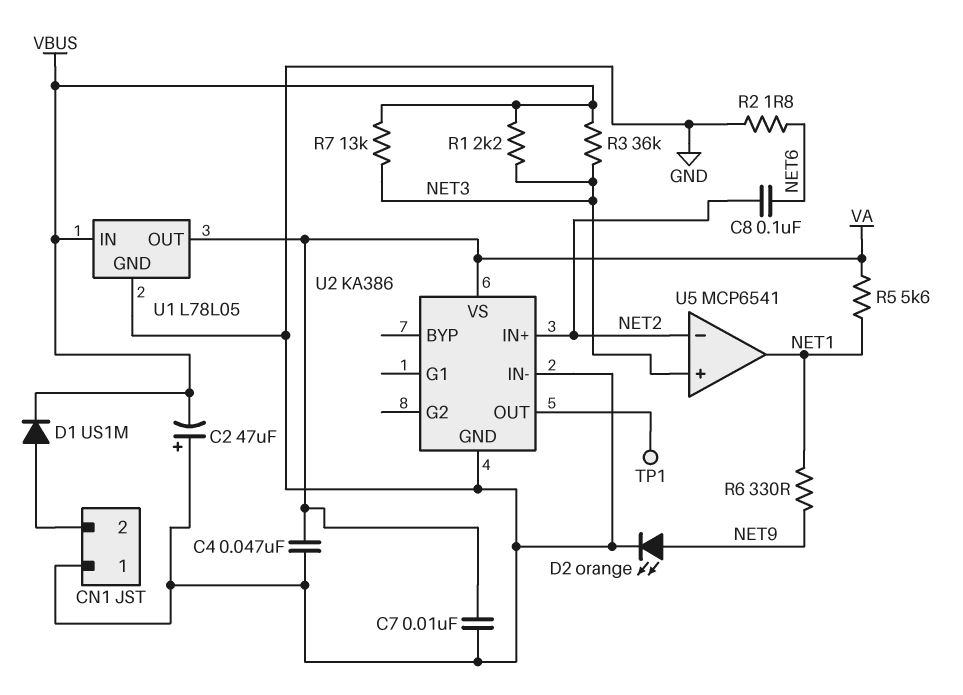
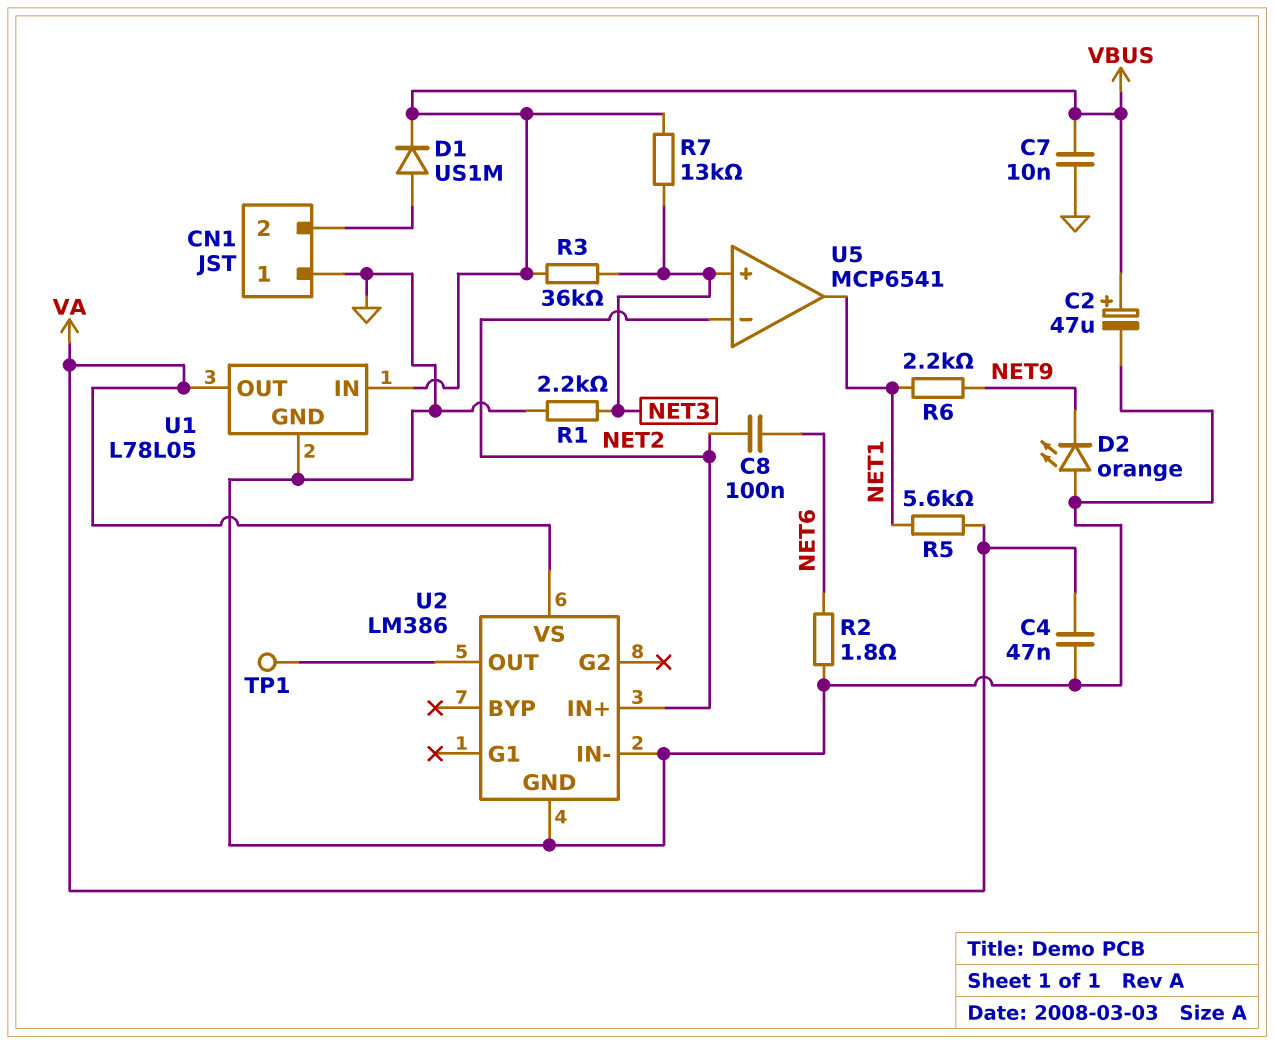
C2: 47uF (plus GND, minus VBUS) -> 47uF (plus VBUS, minus GND)
C7: 10nF (GND, VA) -> 10nF (GND, VBUS)
D2: LED orange (A NET9, K GND) -> LED orange (A GND, K NET9)
R1: 2.2k (NET3, VBUS) -> 2.2k (GND, NET3)
R6: 330 (NET1, NET9) -> 2.2k (NET1, NET9)
U2: KA386 -> LM386

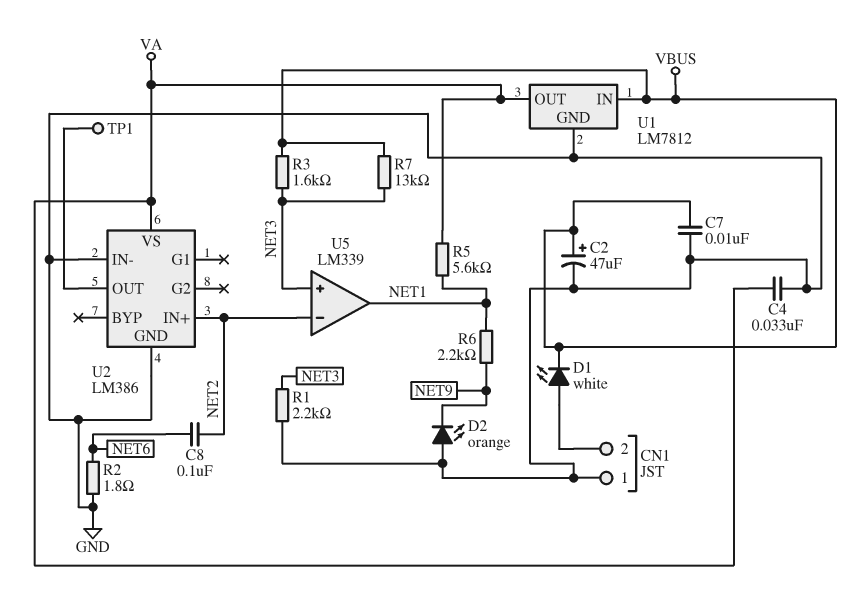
C4: 47nF (GND, VA) -> 33nF (GND, VA)
D1: diode US1M (A CN1/2, K VBUS) -> LED white (A CN1/2, K VBUS)
R3: 36k (NET3, VBUS) -> 1.6k (NET3, VBUS)
U1: L78L05 -> LM7812
U5: MCP6541 -> LM339

